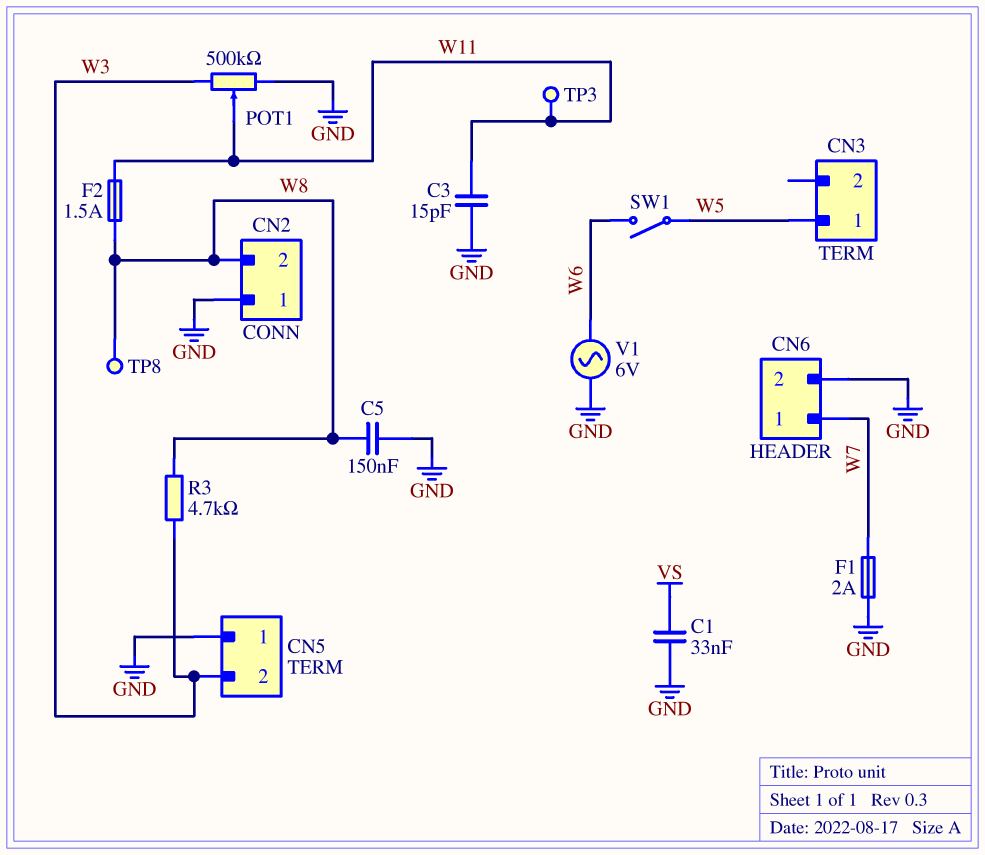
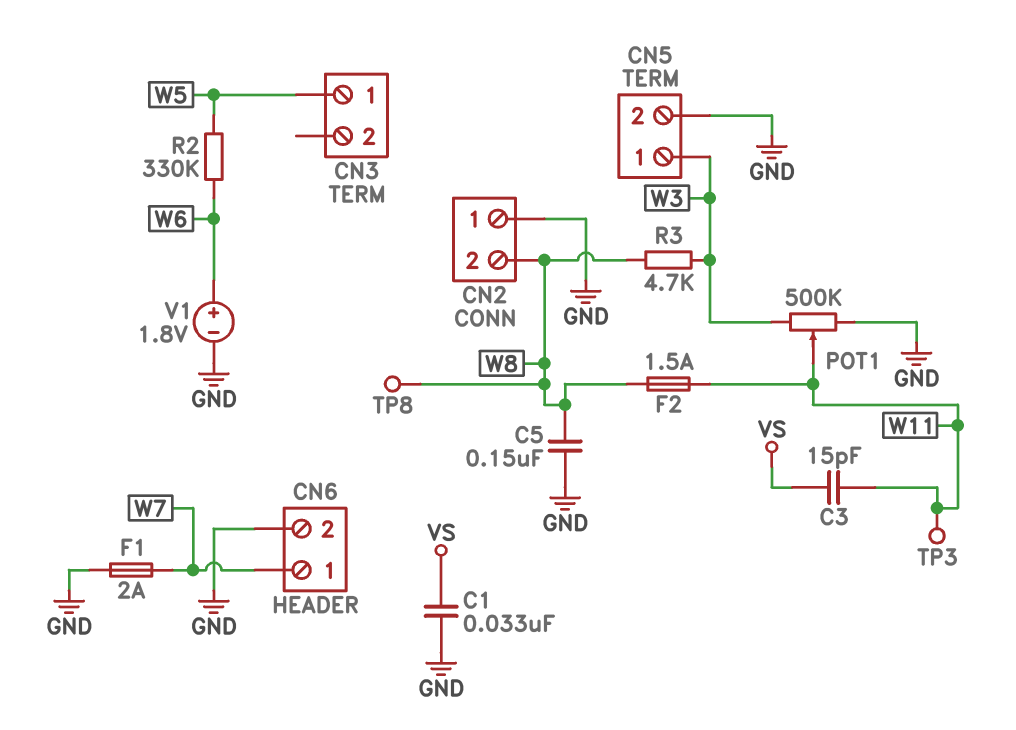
C3: 15pF (GND, W11) -> 15pF (VS, W11)
CN5 pin 1: GND -> W3
CN5 pin 2: W3 -> GND
R2: none -> 330k (W5, W6)
SW1: switch (W5, W6) -> none
V1: AC 6V (GND, W6) -> 1.8V (plus W6, minus GND)

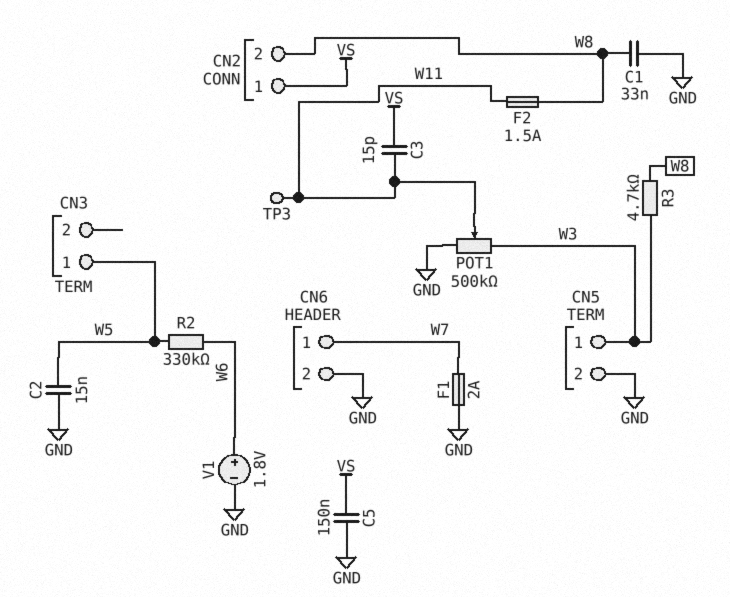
C1: 33nF (GND, VS) -> 33nF (GND, W8)
C2: none -> 15nF (GND, W5)
C5: 150nF (GND, W8) -> 150nF (GND, VS)
CN2 pin 1: GND -> VS
TP8: test point (W8) -> none

